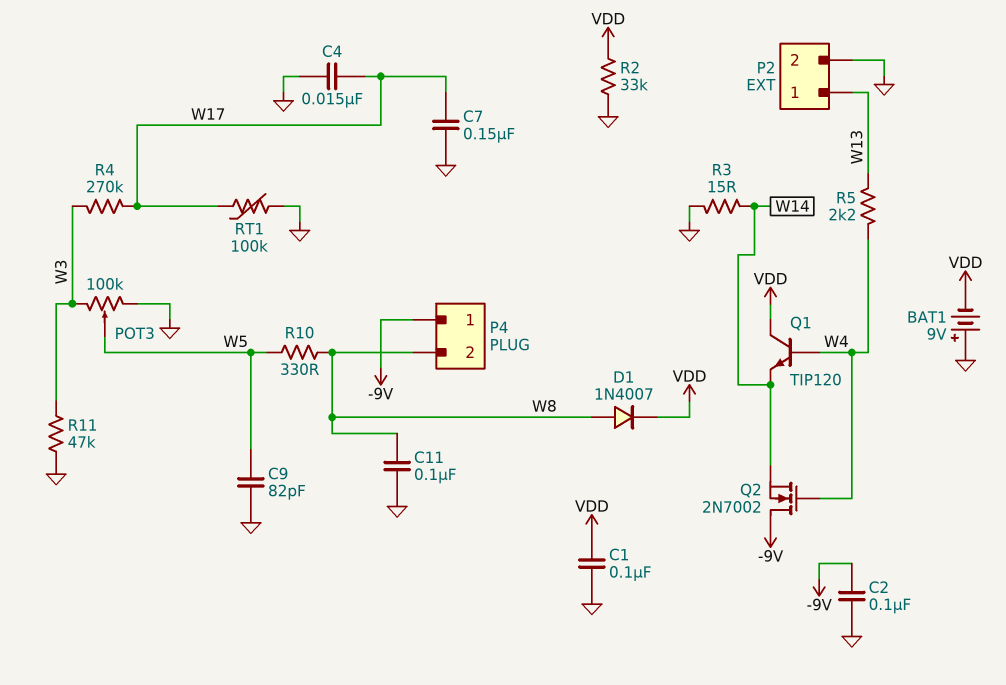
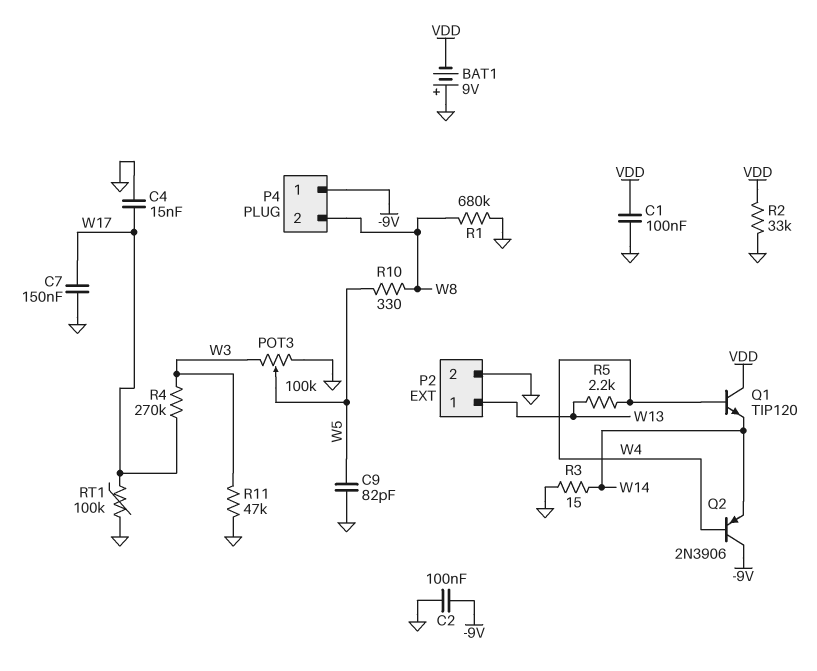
C11: 100nF (GND, W8) -> none
D1: diode 1N4007 (A W8, K VDD) -> none
Q2: NMOS 2N7002 (G W4, D -9V, S W14) -> PNP 2N3906 (B W4, C -9V, E W14)
R1: none -> 680k (GND, W8)

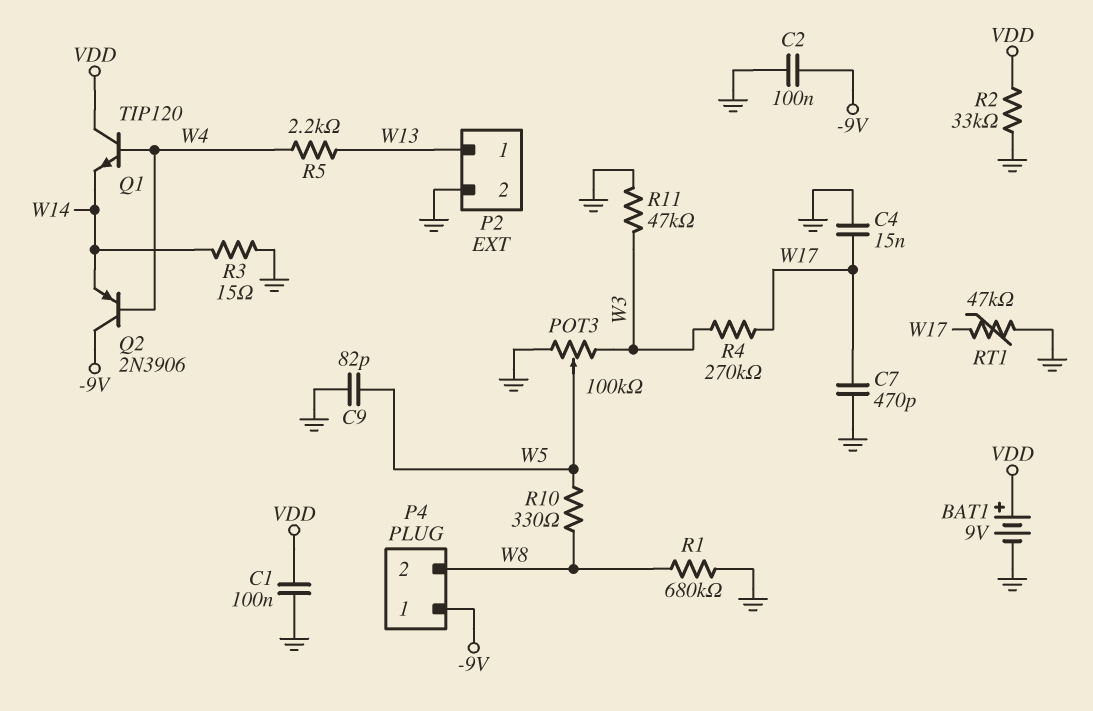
BAT1: 9V (plus GND, minus VDD) -> 9V (plus VDD, minus GND)
C7: 150nF (GND, W17) -> 470pF (GND, W17)
RT1: 100k (GND, W17) -> 47k (GND, W17)

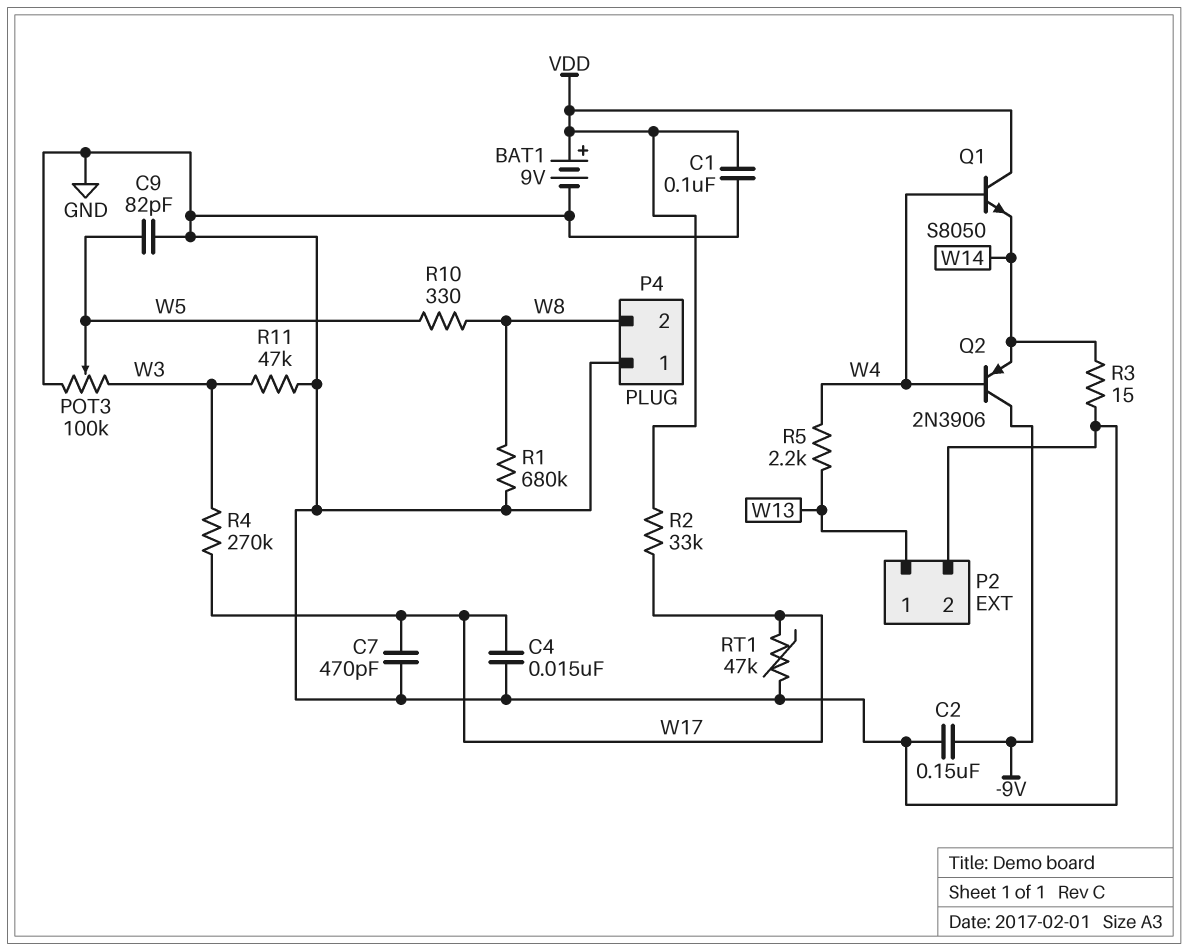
C2: 100nF (-9V, GND) -> 150nF (-9V, GND)
P4 pin 1: -9V -> GND
Q1: NPN TIP120 (B W4, C VDD, E W14) -> NPN S8050 (B W4, C VDD, E W14)
R2: 33k (GND, VDD) -> 33k (VDD, W17)

